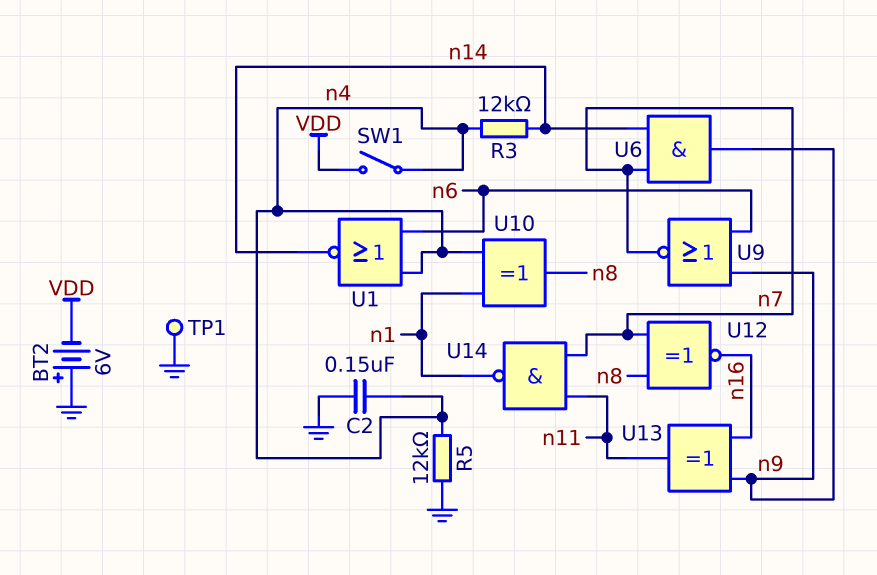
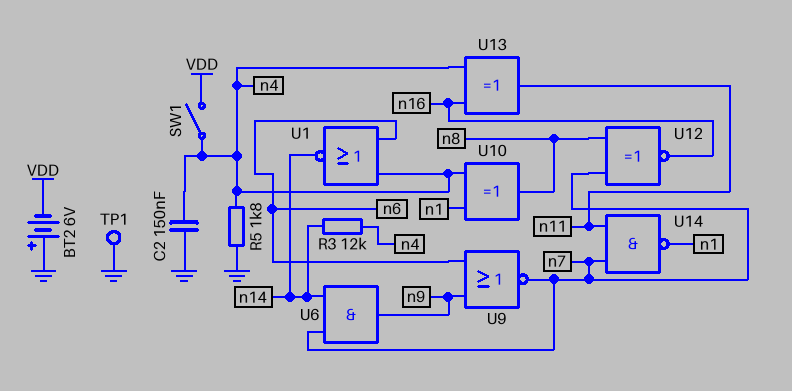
R5: 12k (GND, n4) -> 1.8k (GND, n4)
U13: XOR (in n9, in n16, out n11) -> XOR (in n4, in n16, out n11)

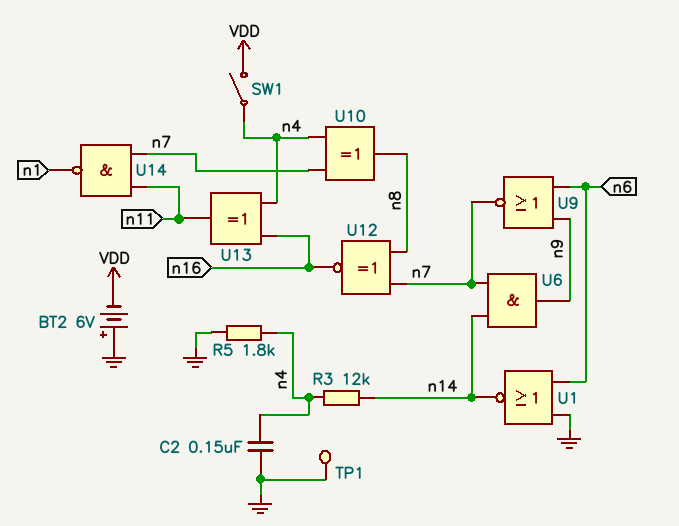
U1: NOR (in n4, in n6, out n14) -> NOR (in GND, in n6, out n14)
U10: XOR (in n1, in n4, out n8) -> XOR (in n4, in n7, out n8)

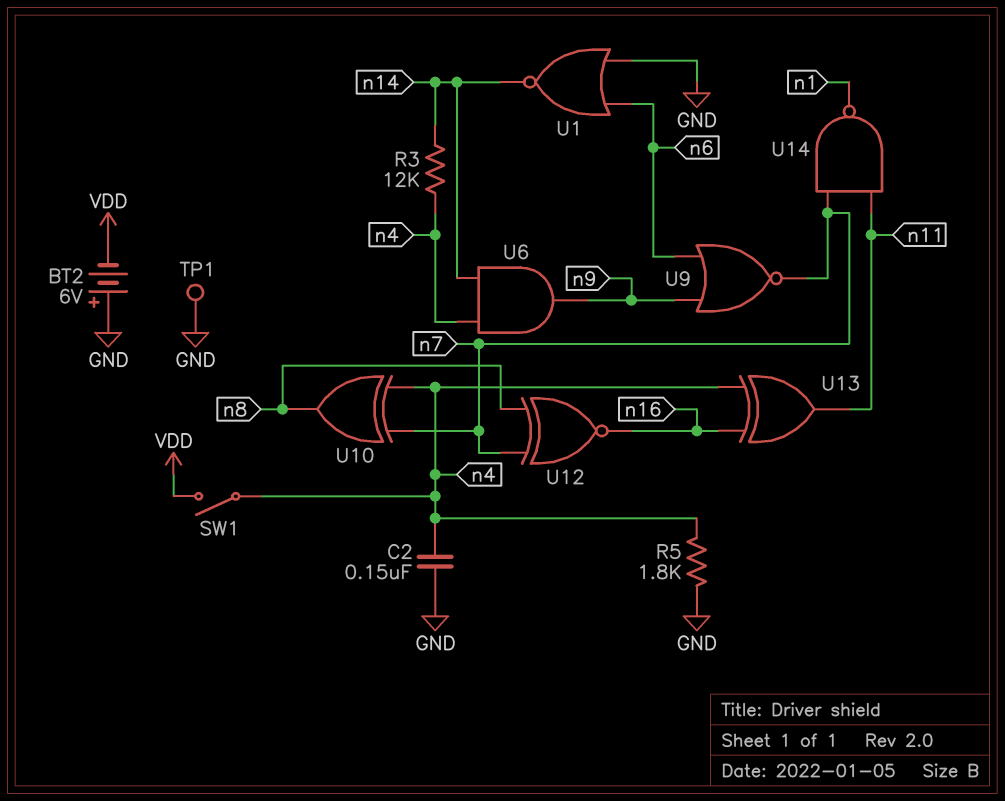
U6: AND (in n7, in n14, out n9) -> AND (in n4, in n14, out n9)

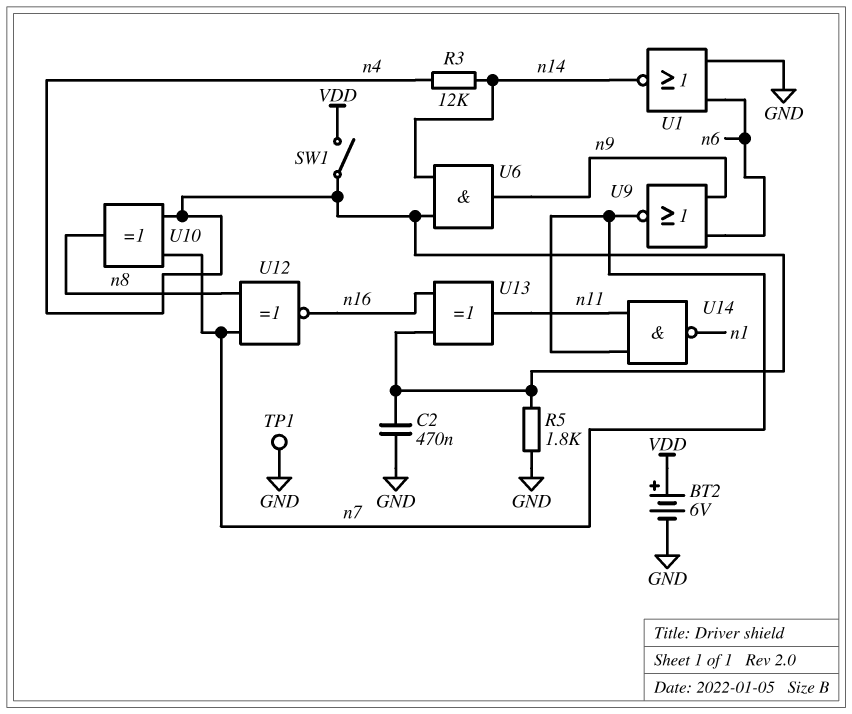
BT2: 6V (plus GND, minus VDD) -> 6V (plus VDD, minus GND)
C2: 150nF (GND, n4) -> 470nF (GND, n4)

